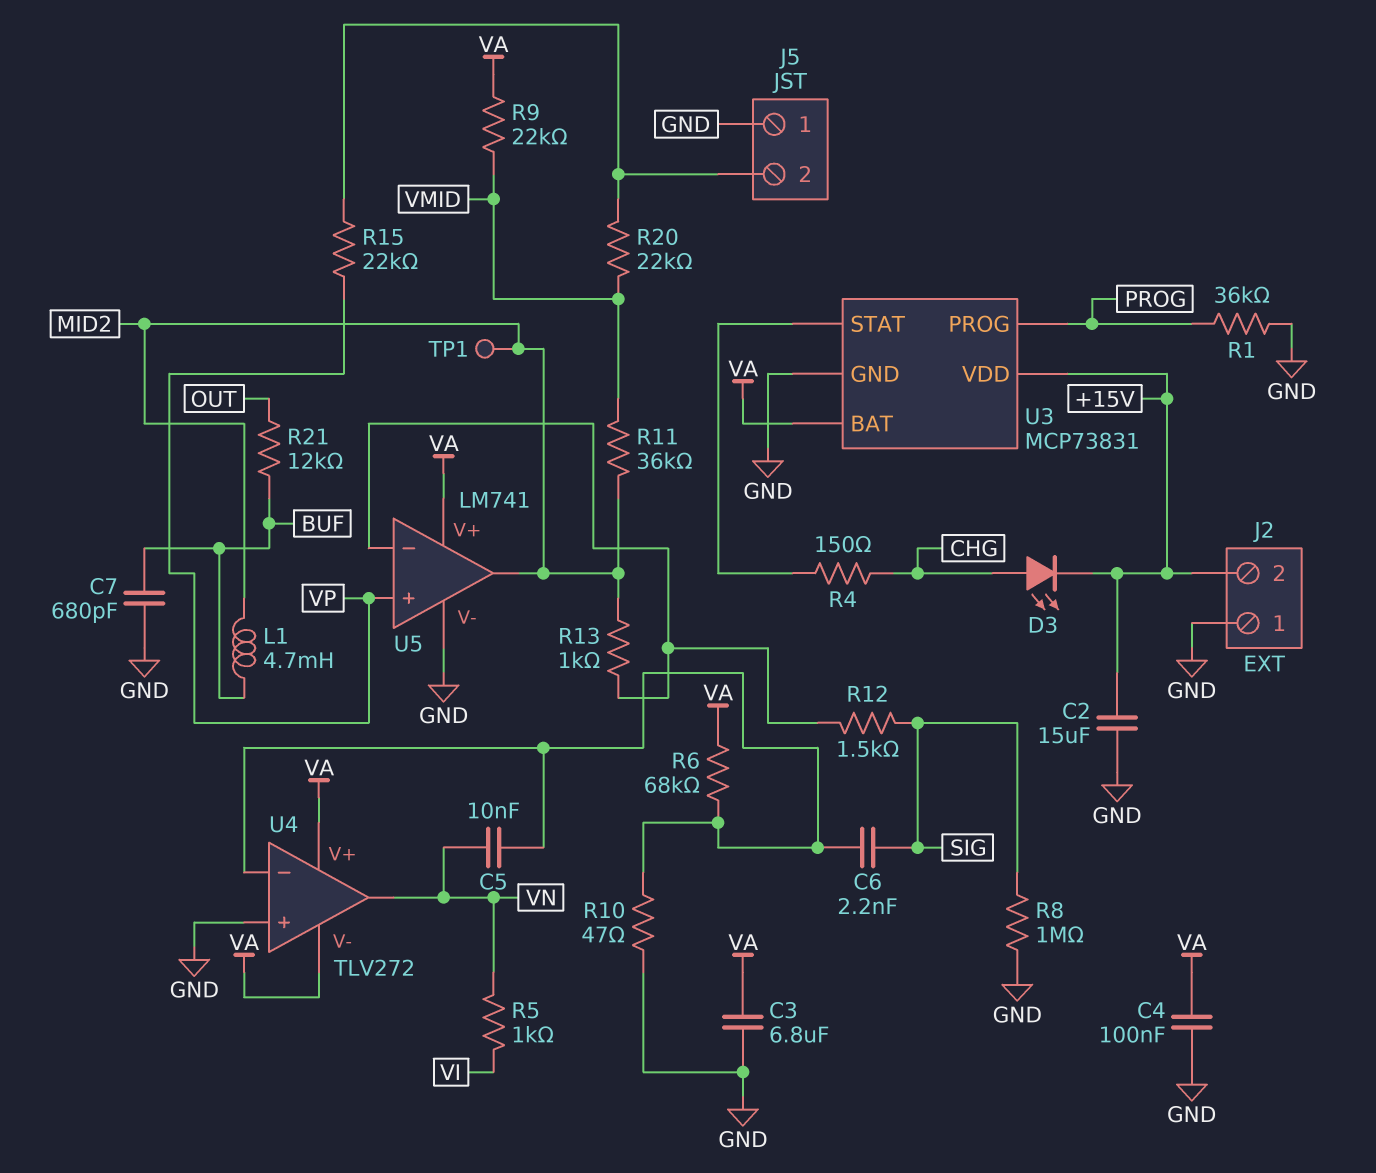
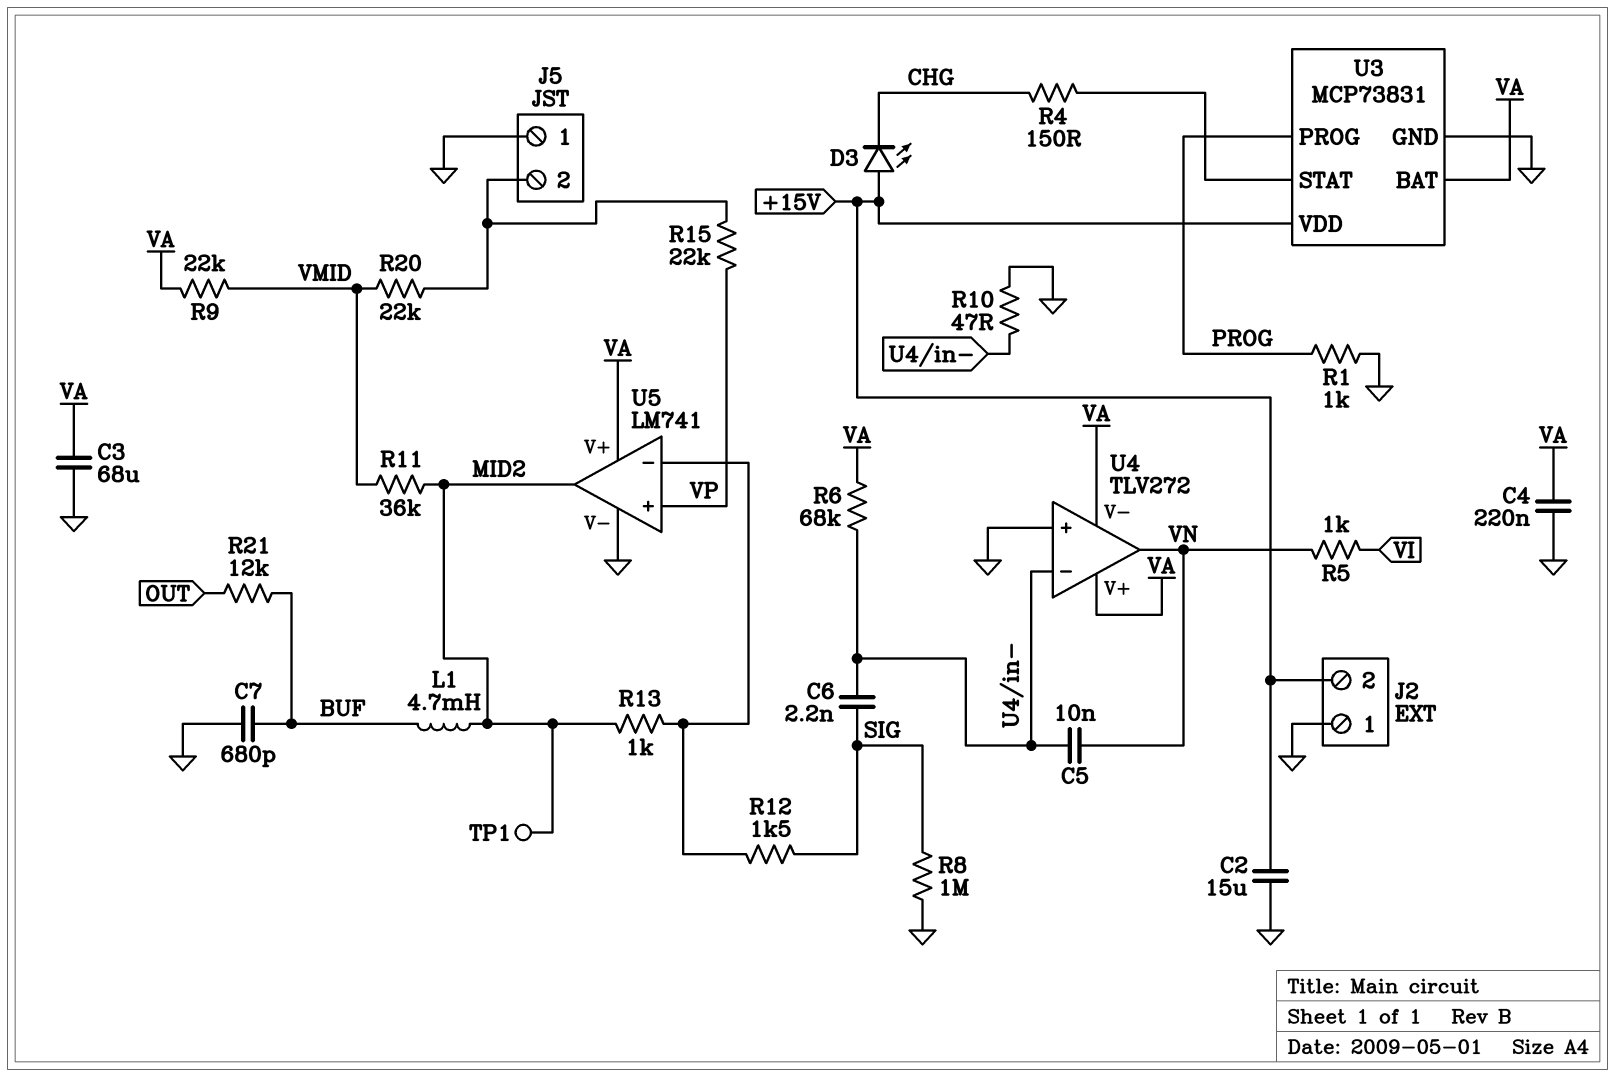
C3: 6.8uF (GND, VA) -> 68uF (GND, VA)
C4: 100nF (GND, VA) -> 220nF (GND, VA)
D3: LED (A CHG, K +15V) -> LED (A +15V, K CHG)
R1: 36k (GND, PROG) -> 1k (GND, PROG)

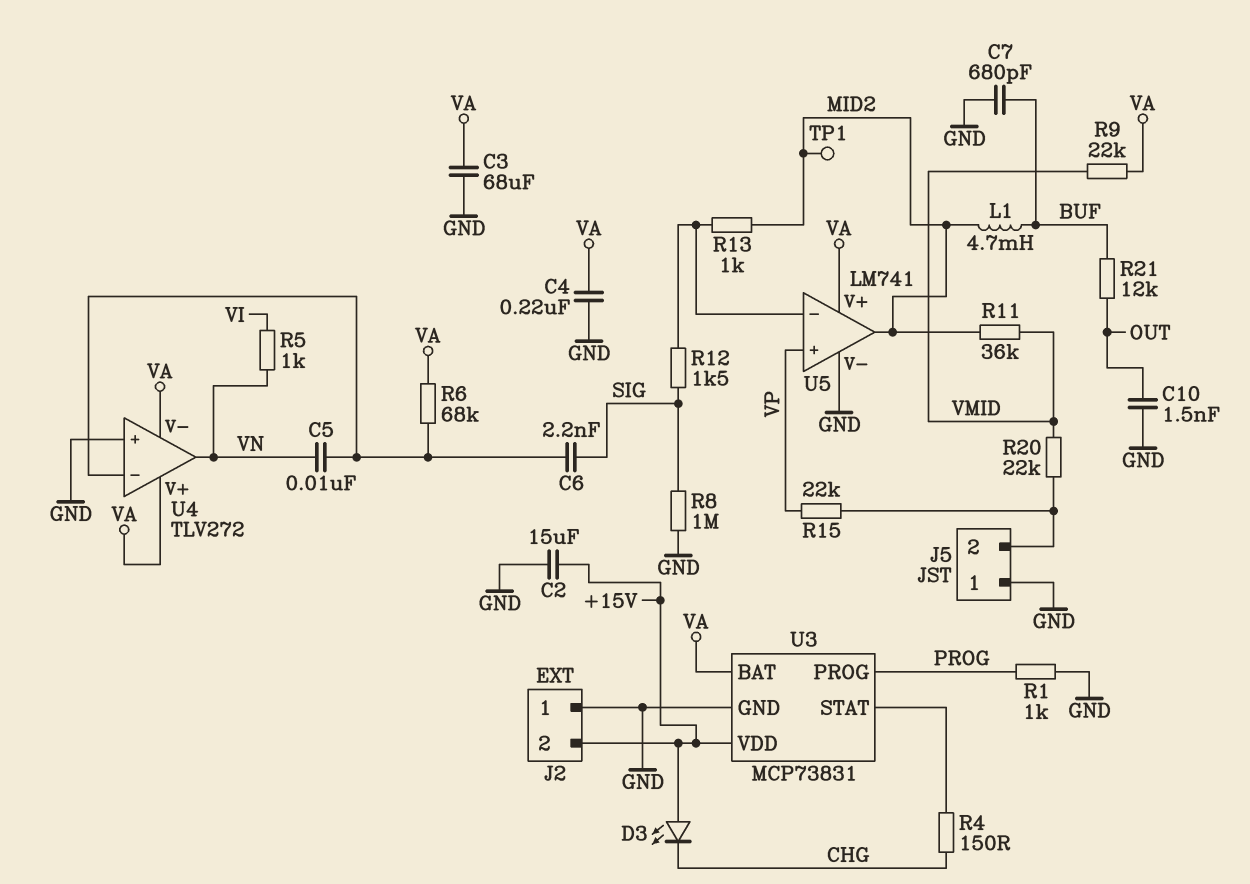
C10: none -> 1.5nF (GND, OUT)
R10: 47 (GND, U4/in-) -> none

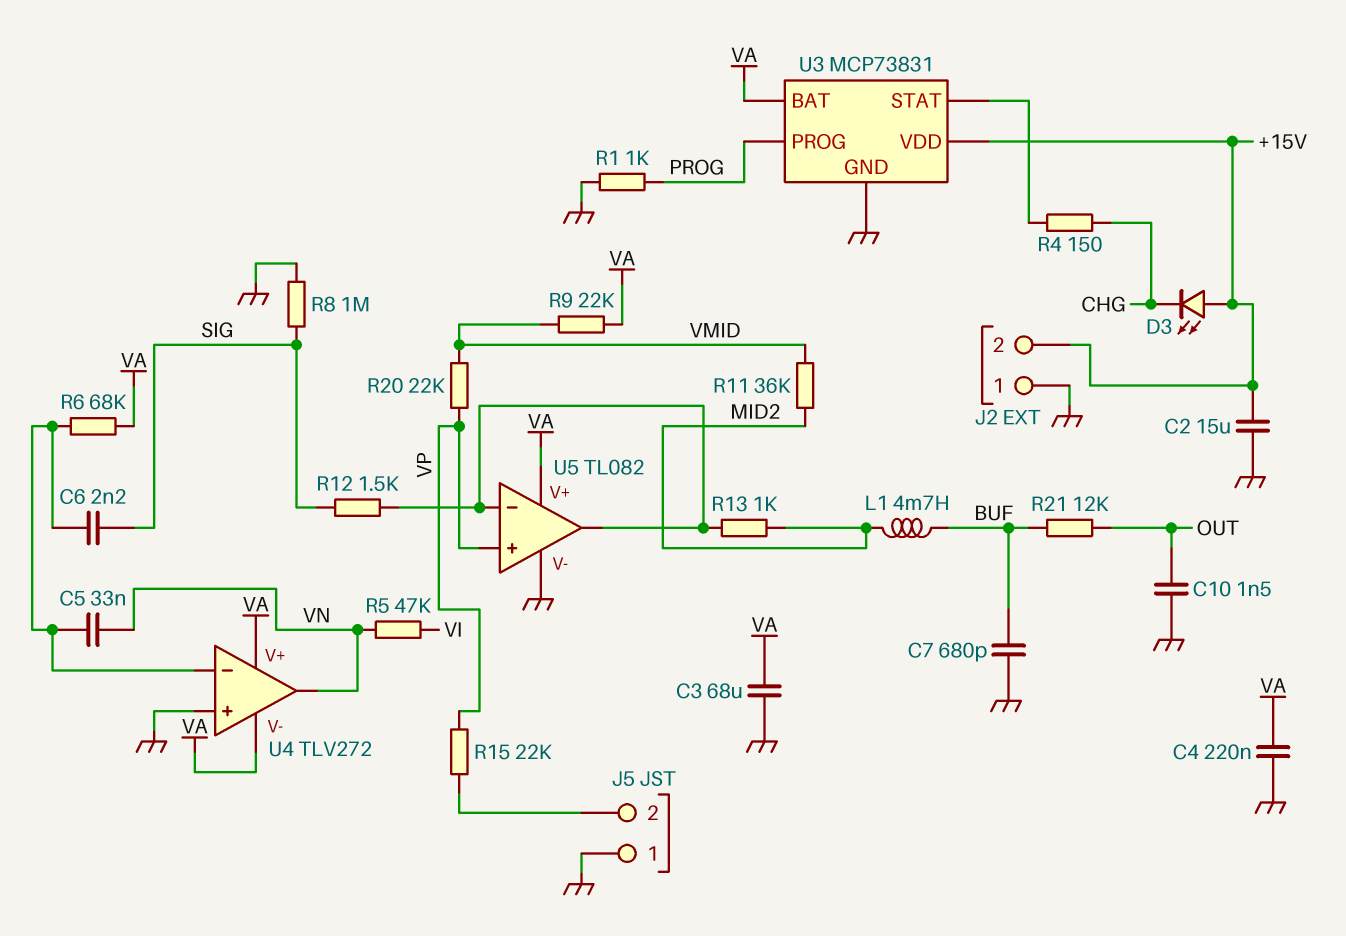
C5: 10nF (U4/in-, VN) -> 33nF (U4/in-, VN)
R5: 1k (VI, VN) -> 47k (VI, VN)
R20: 22k (J5/2, VMID) -> 22k (VMID, VP)
TP1: test point (MID2) -> none
U5: LM741 -> TL082
U5 pin out: MID2 -> U5/in-

